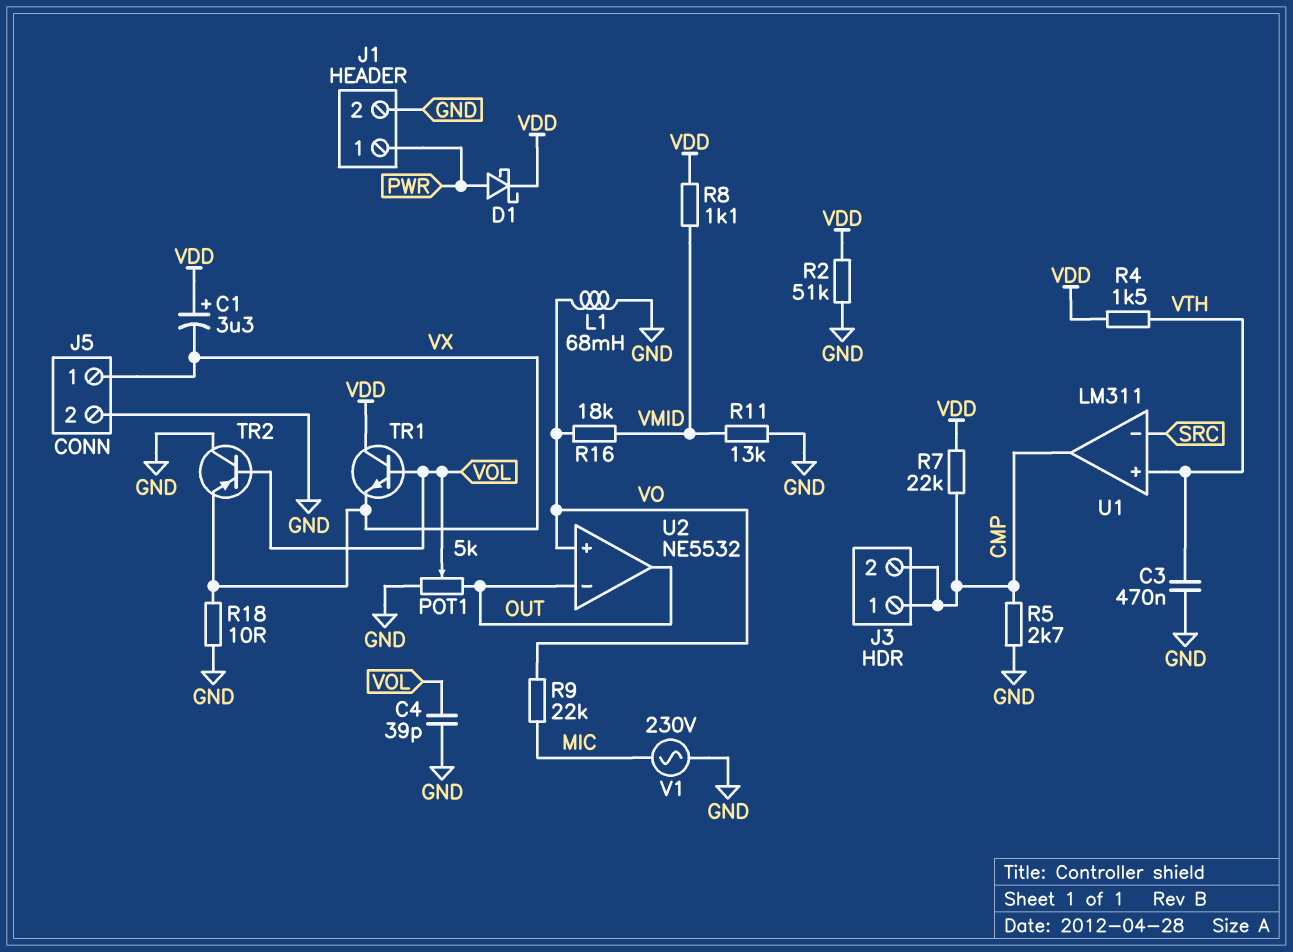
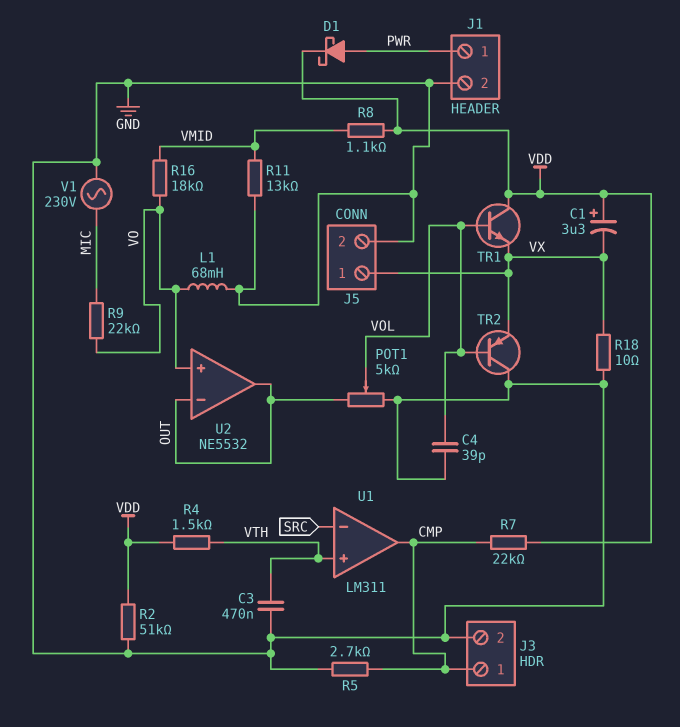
J3 pin 2: CMP -> GND

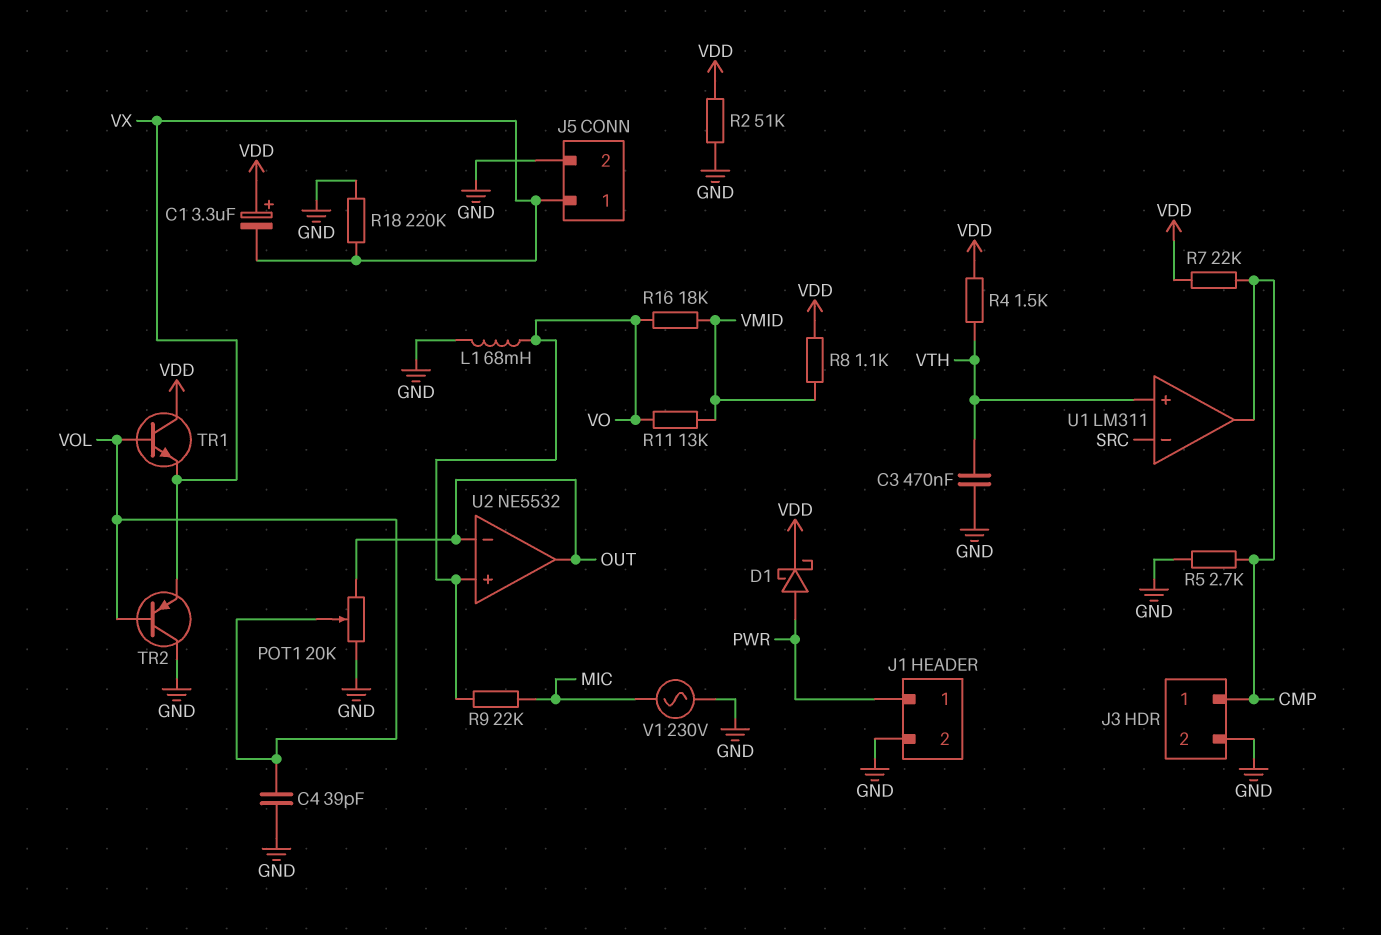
POT1: 5k (GND, OUT, wiper VOL) -> 20k (GND, OUT, wiper VOL)
R11: 13k (GND, VMID) -> 13k (VMID, VO)
R18: 10 (GND, VX) -> 220k (GND, VX)

